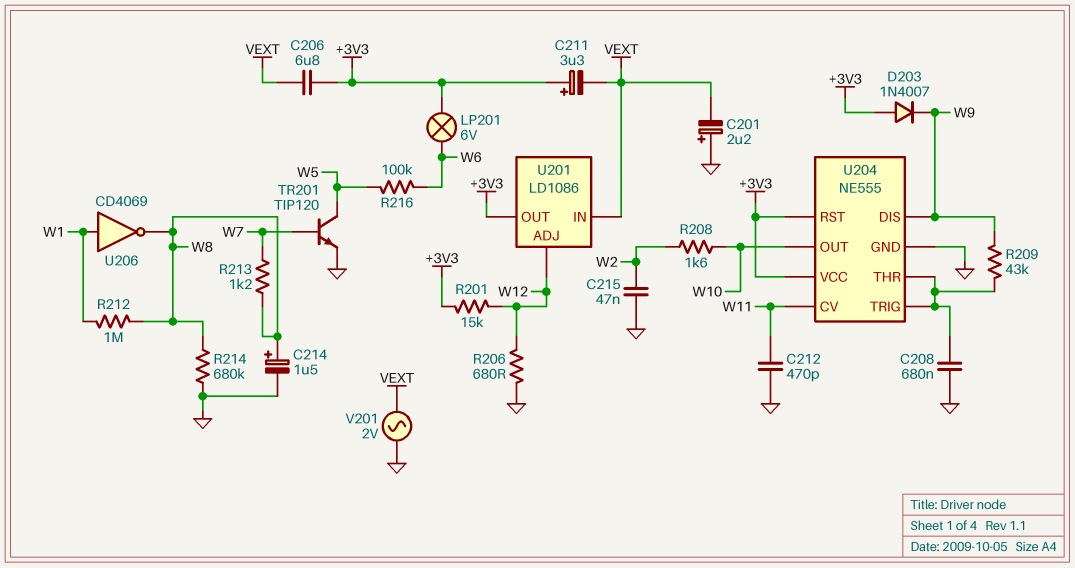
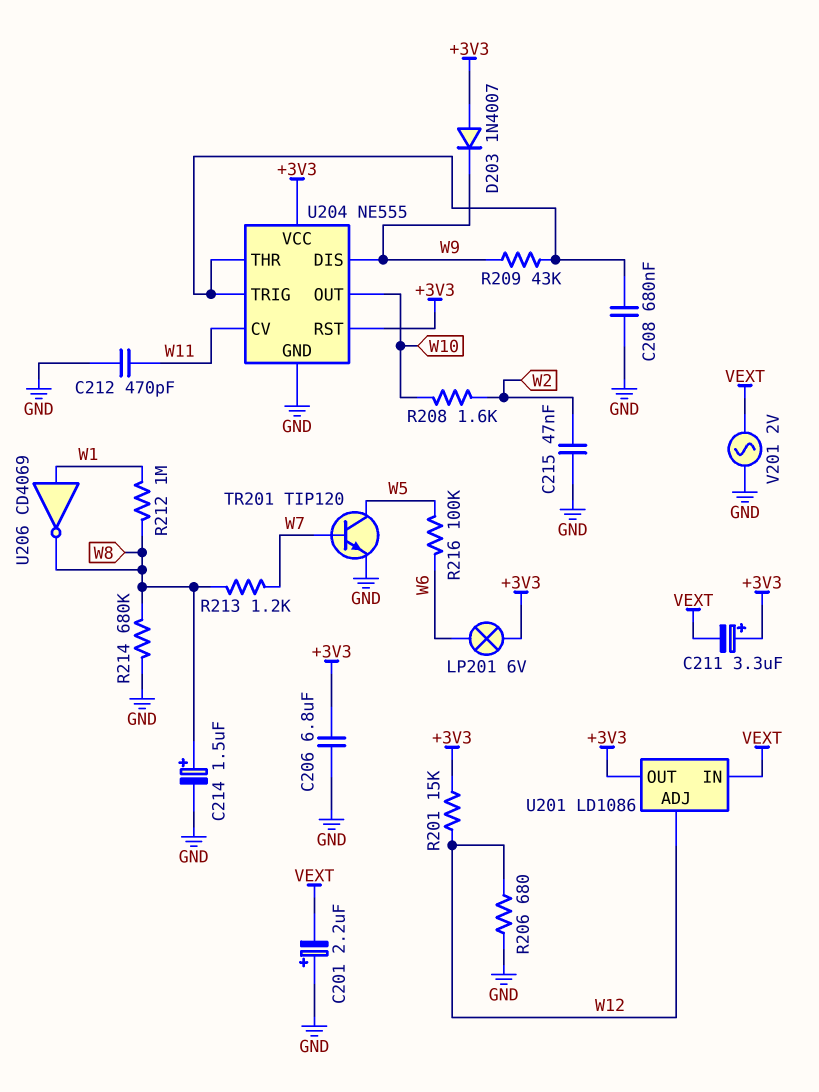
C206: 6.8uF (+3V3, VEXT) -> 6.8uF (+3V3, GND)

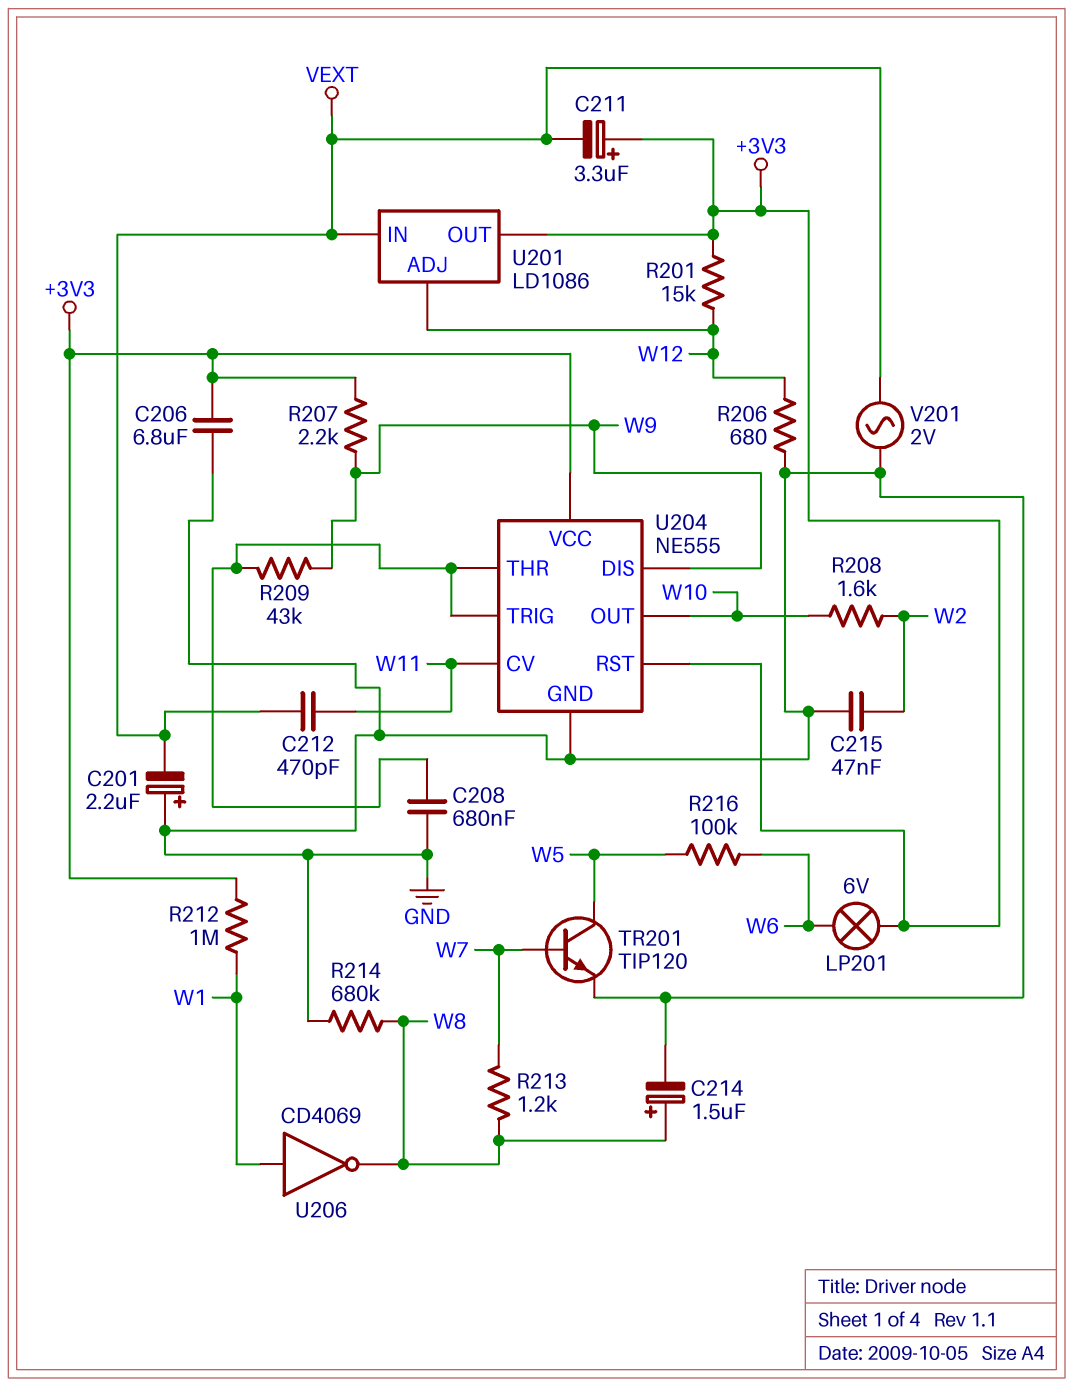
C212: 470pF (GND, W11) -> 470pF (VEXT, W11)
D203: diode 1N4007 (A +3V3, K W9) -> none
R207: none -> 2.2k (+3V3, W9)
R212: 1M (W1, W8) -> 1M (+3V3, W1)

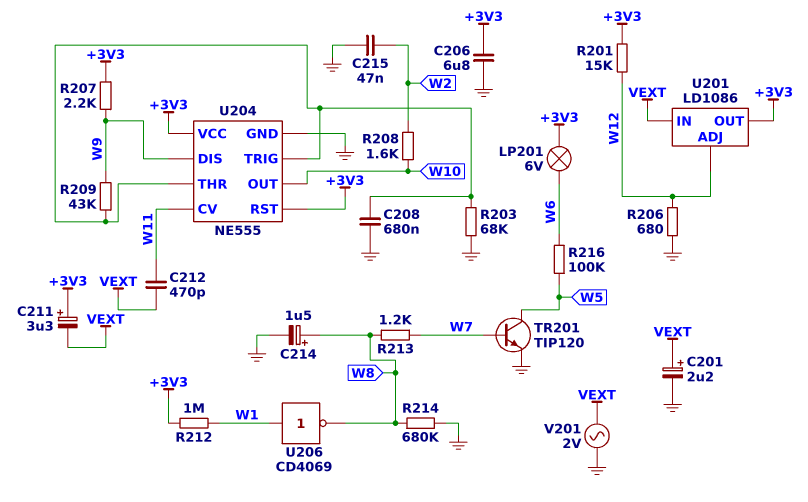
C201: 2.2uF (plus GND, minus VEXT) -> 2.2uF (plus VEXT, minus GND)
R203: none -> 68k (GND, U204/THR)

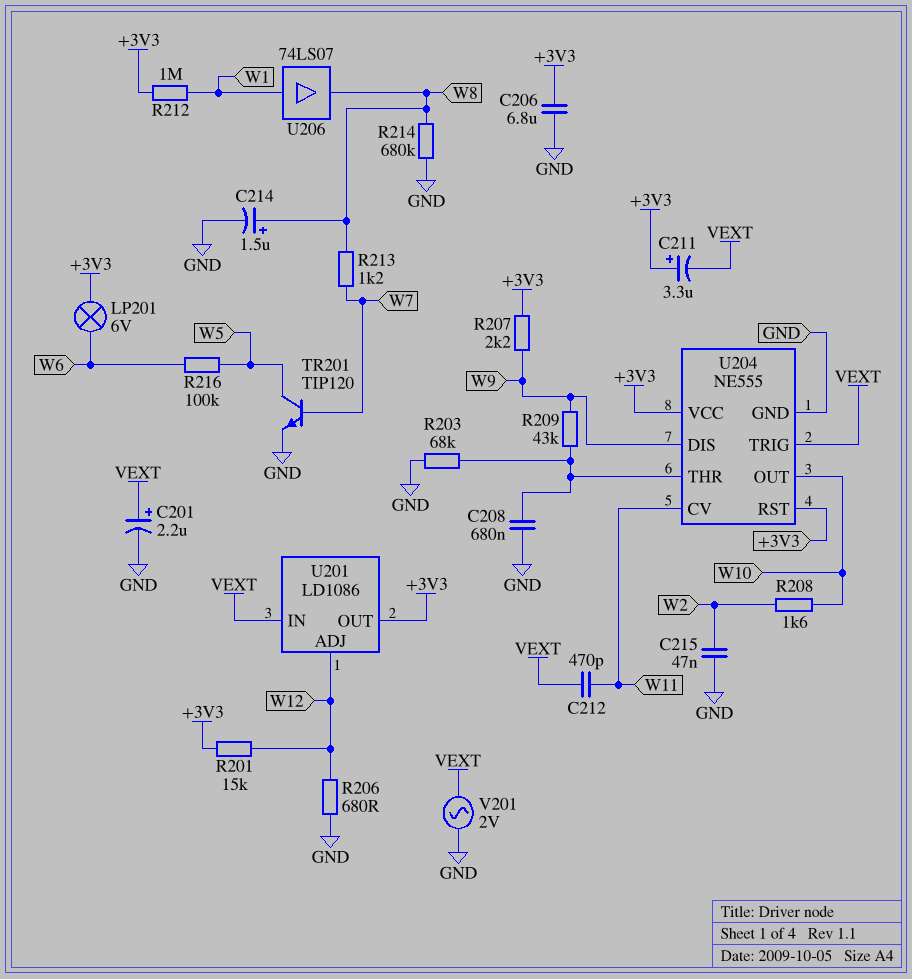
U204 pin TRIG: U204/THR -> VEXT
U206: NOT CD4069 (in W1, out W8) -> buffer 74LS07 (in W1, out W8)

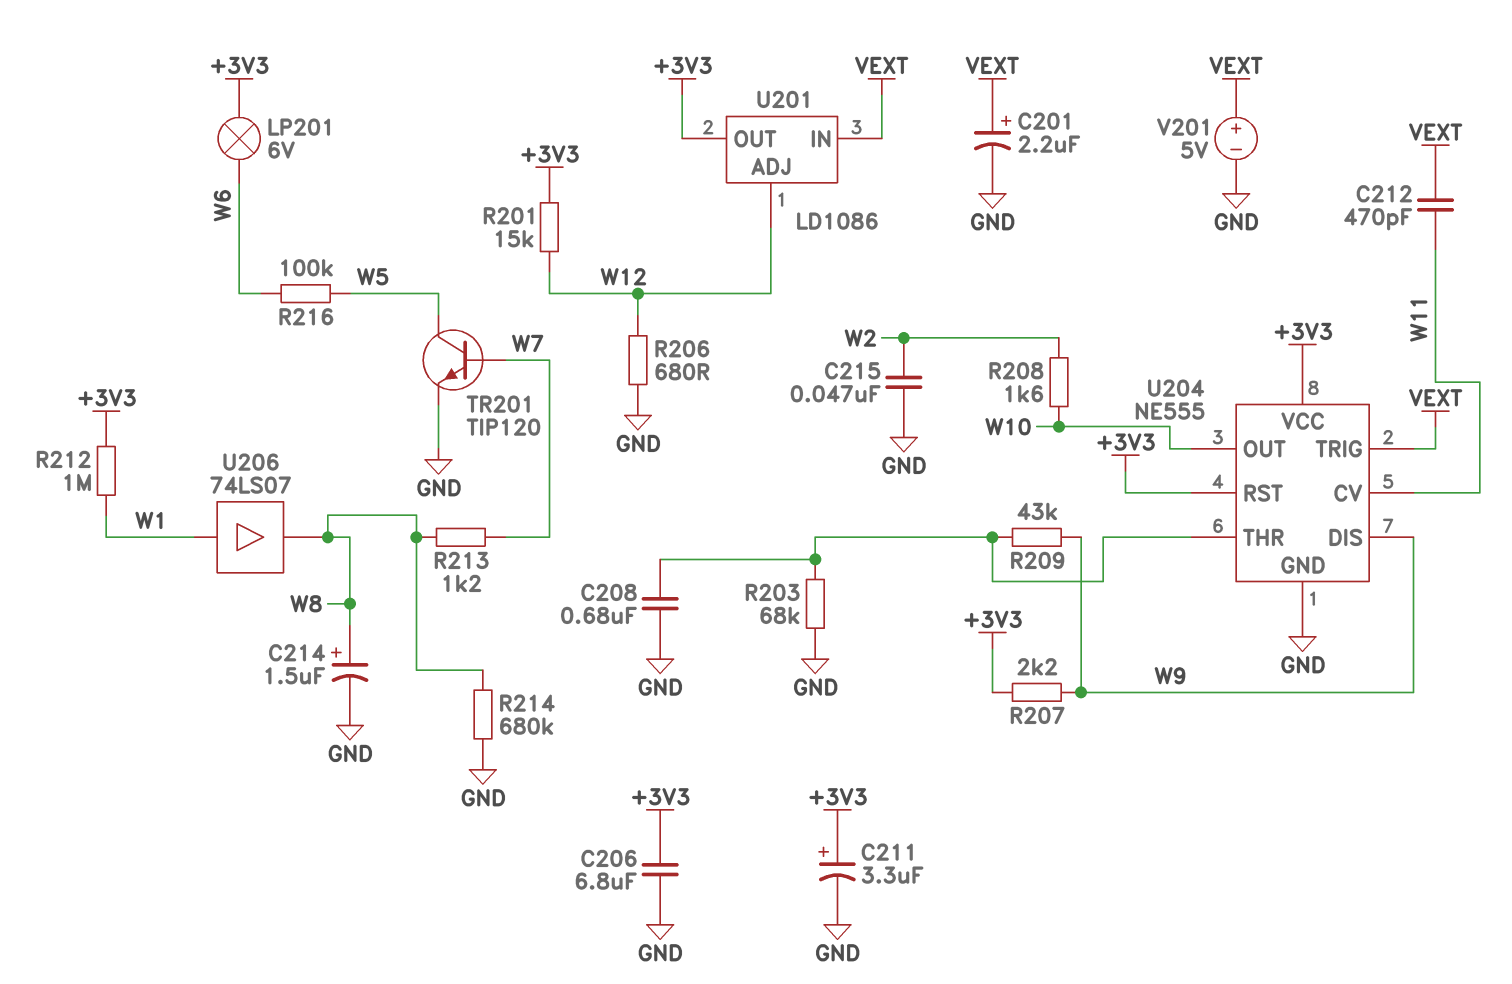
C211: 3.3uF (plus +3V3, minus VEXT) -> 3.3uF (plus +3V3, minus GND)
V201: AC 2V (GND, VEXT) -> 5V (plus VEXT, minus GND)

